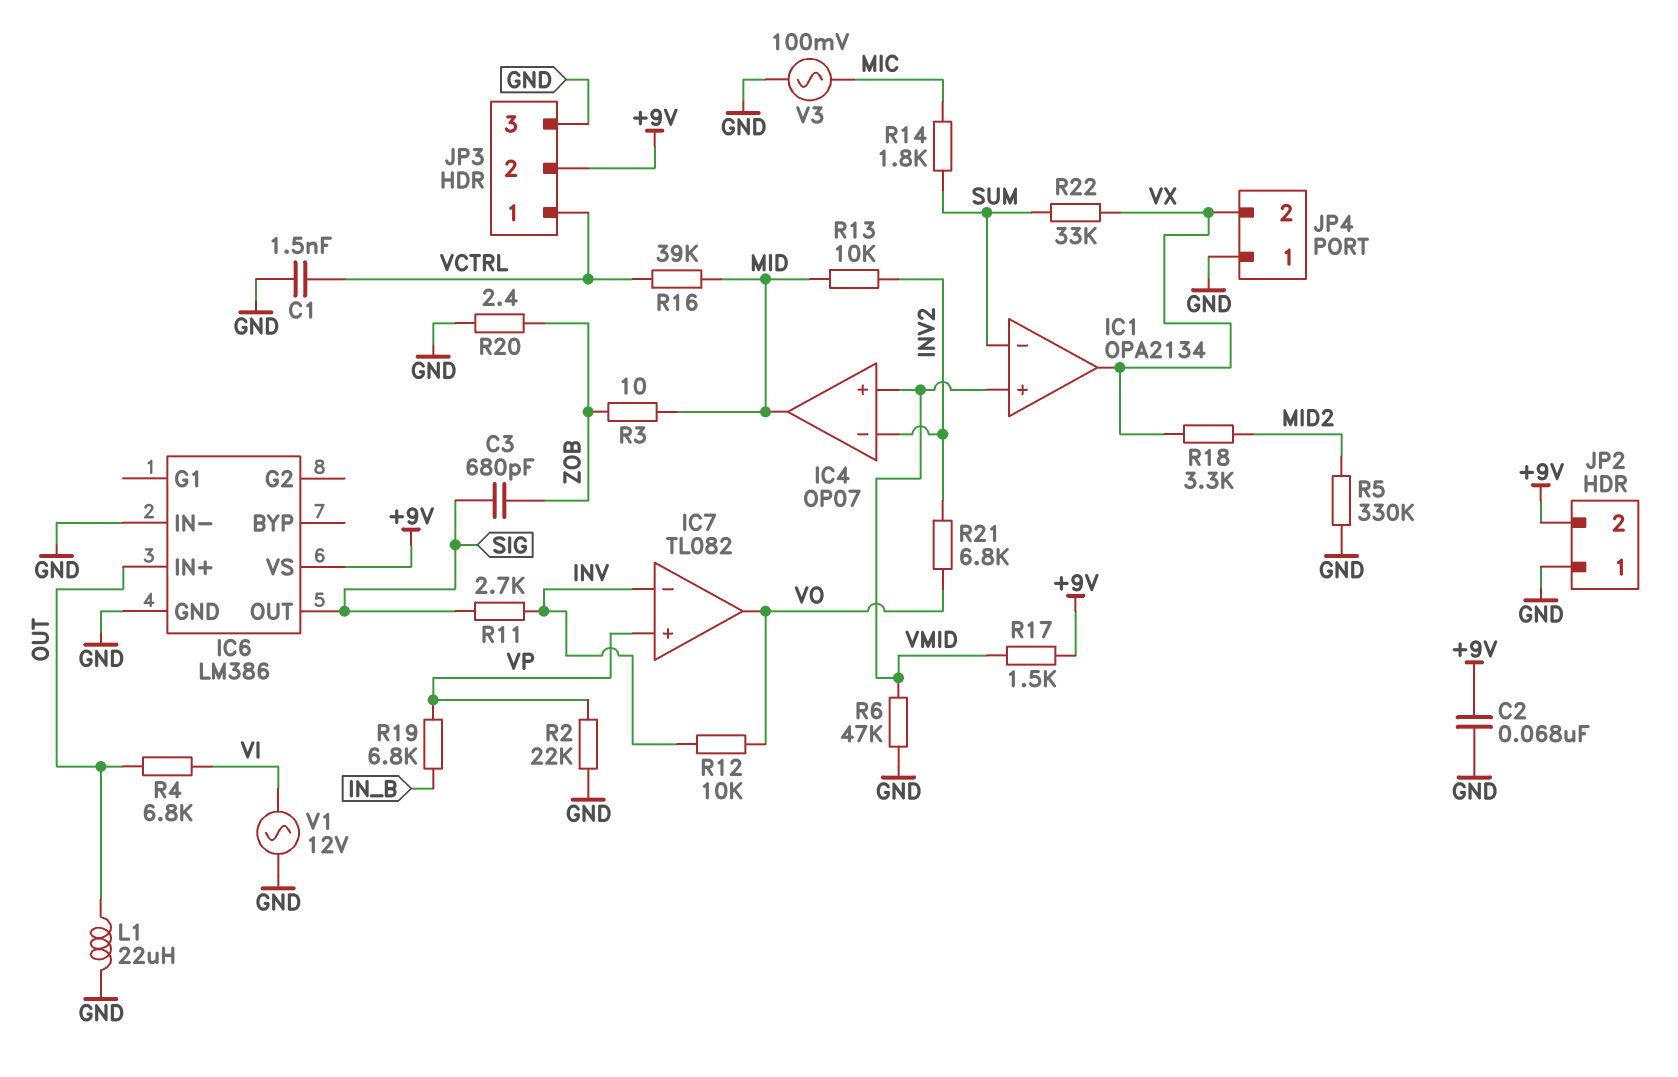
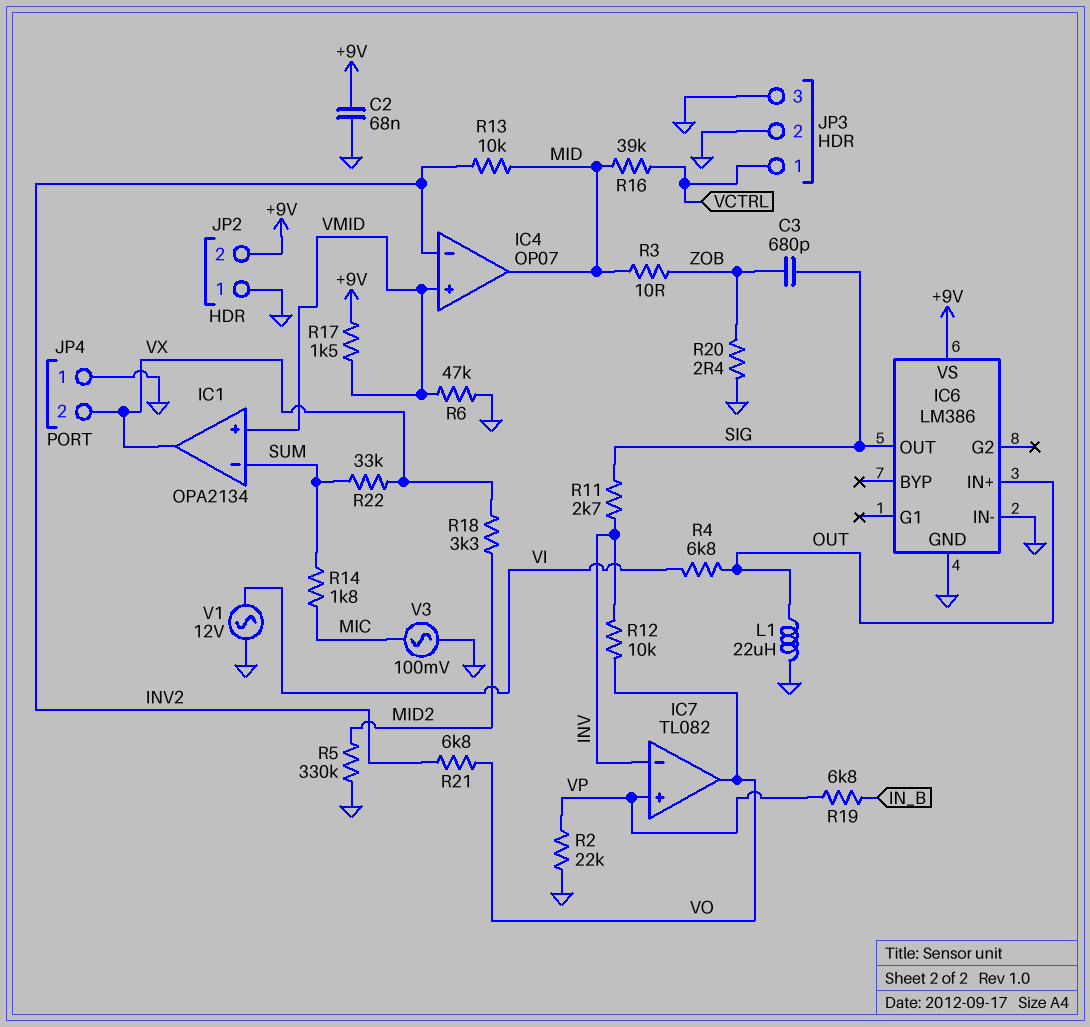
C1: 1.5nF (GND, VCTRL) -> none
JP3 pin 2: +9V -> GND

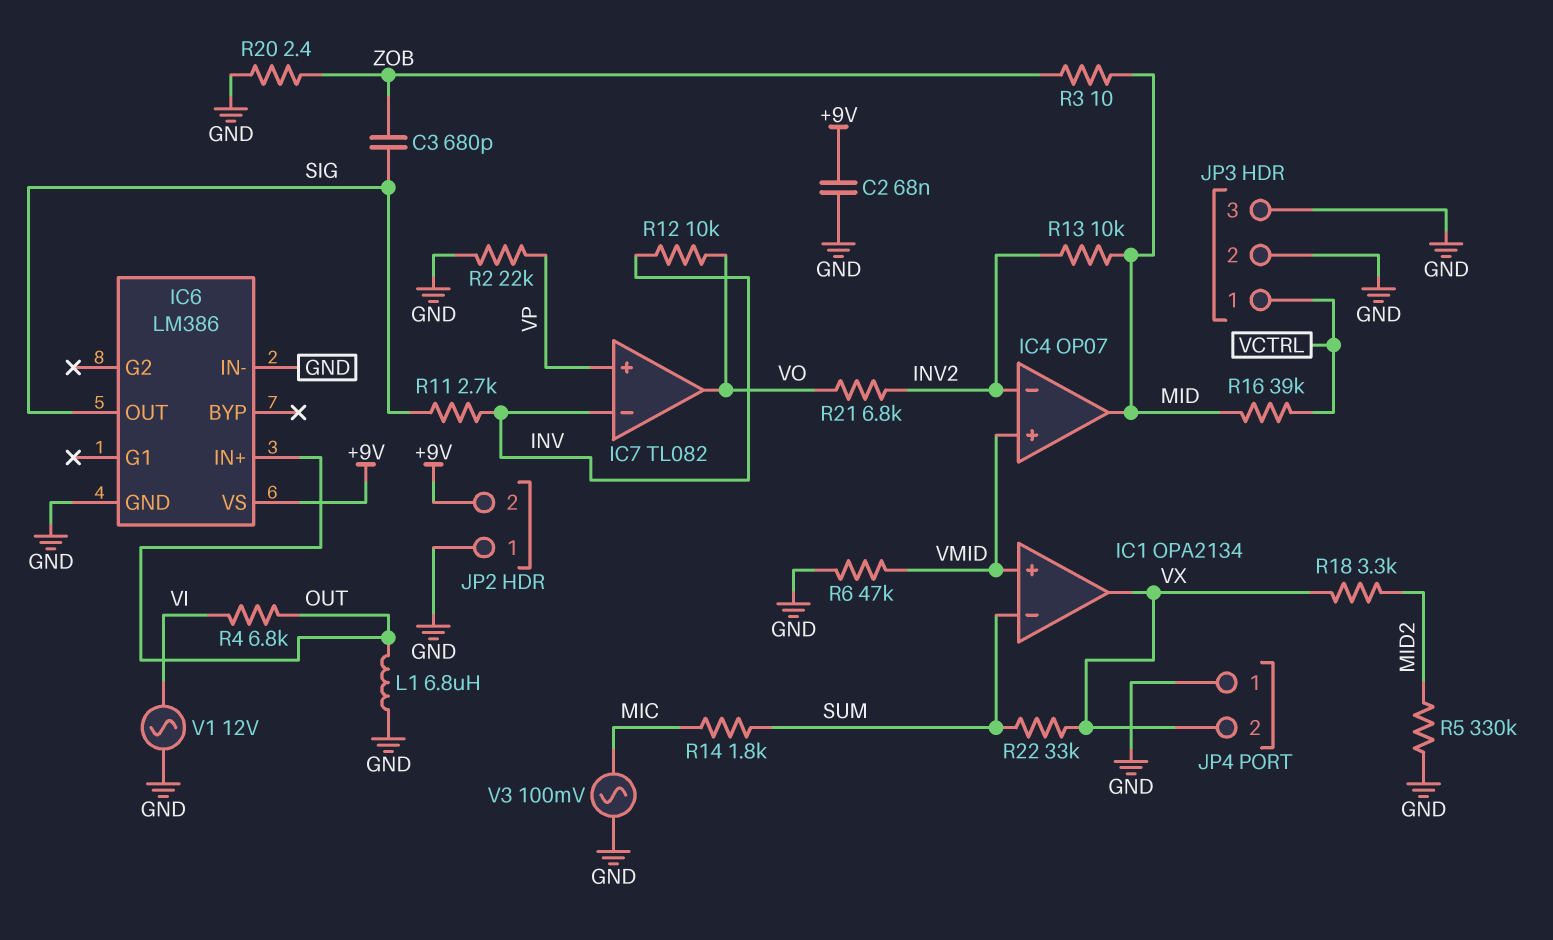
L1: 22uH (GND, OUT) -> 6.8uH (GND, OUT)
R17: 1.5k (+9V, VMID) -> none
R19: 6.8k (IN_B, VP) -> none

